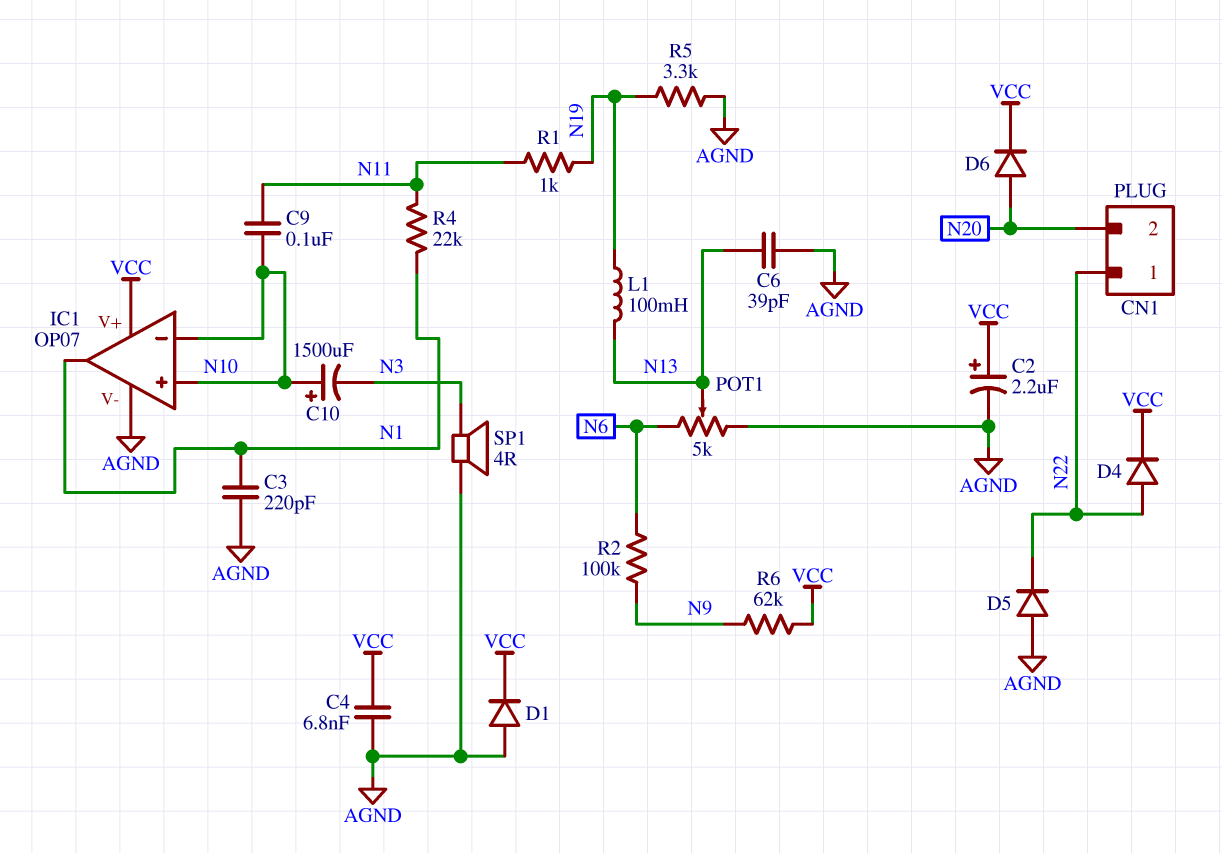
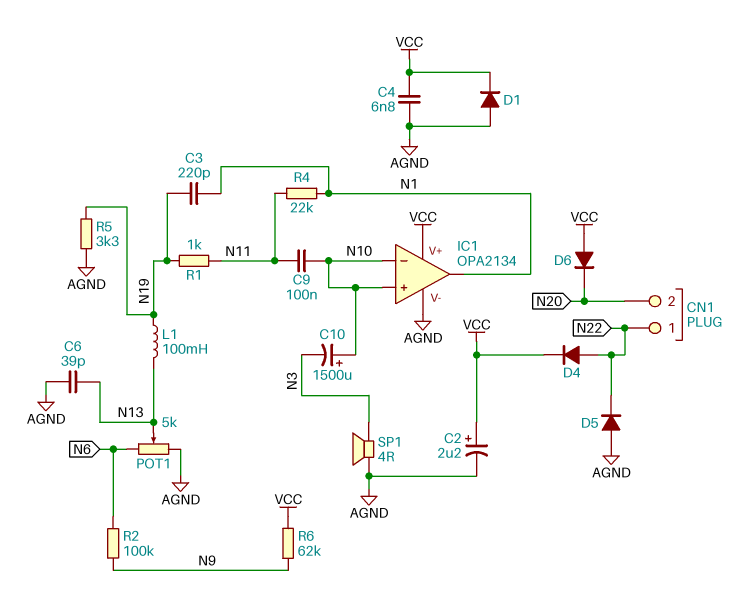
C3: 220pF (AGND, N1) -> 220pF (N1, N19)
D6: diode (A N20, K VCC) -> diode (A VCC, K N20)
IC1: OP07 -> OPA2134

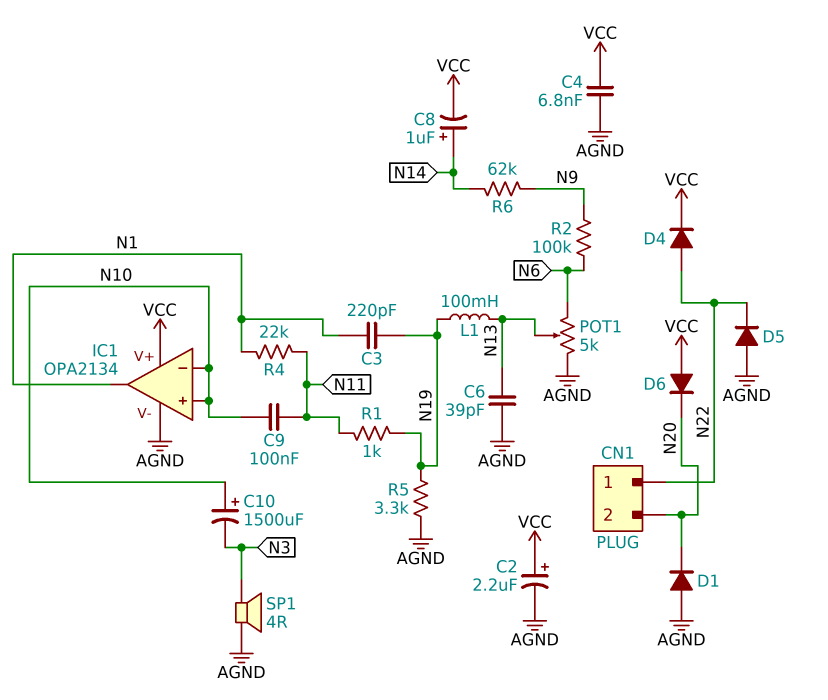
C8: none -> 1uF (plus N14, minus VCC)
D1: diode (A AGND, K VCC) -> diode (A AGND, K N20)
R6: 62k (N9, VCC) -> 62k (N9, N14)

